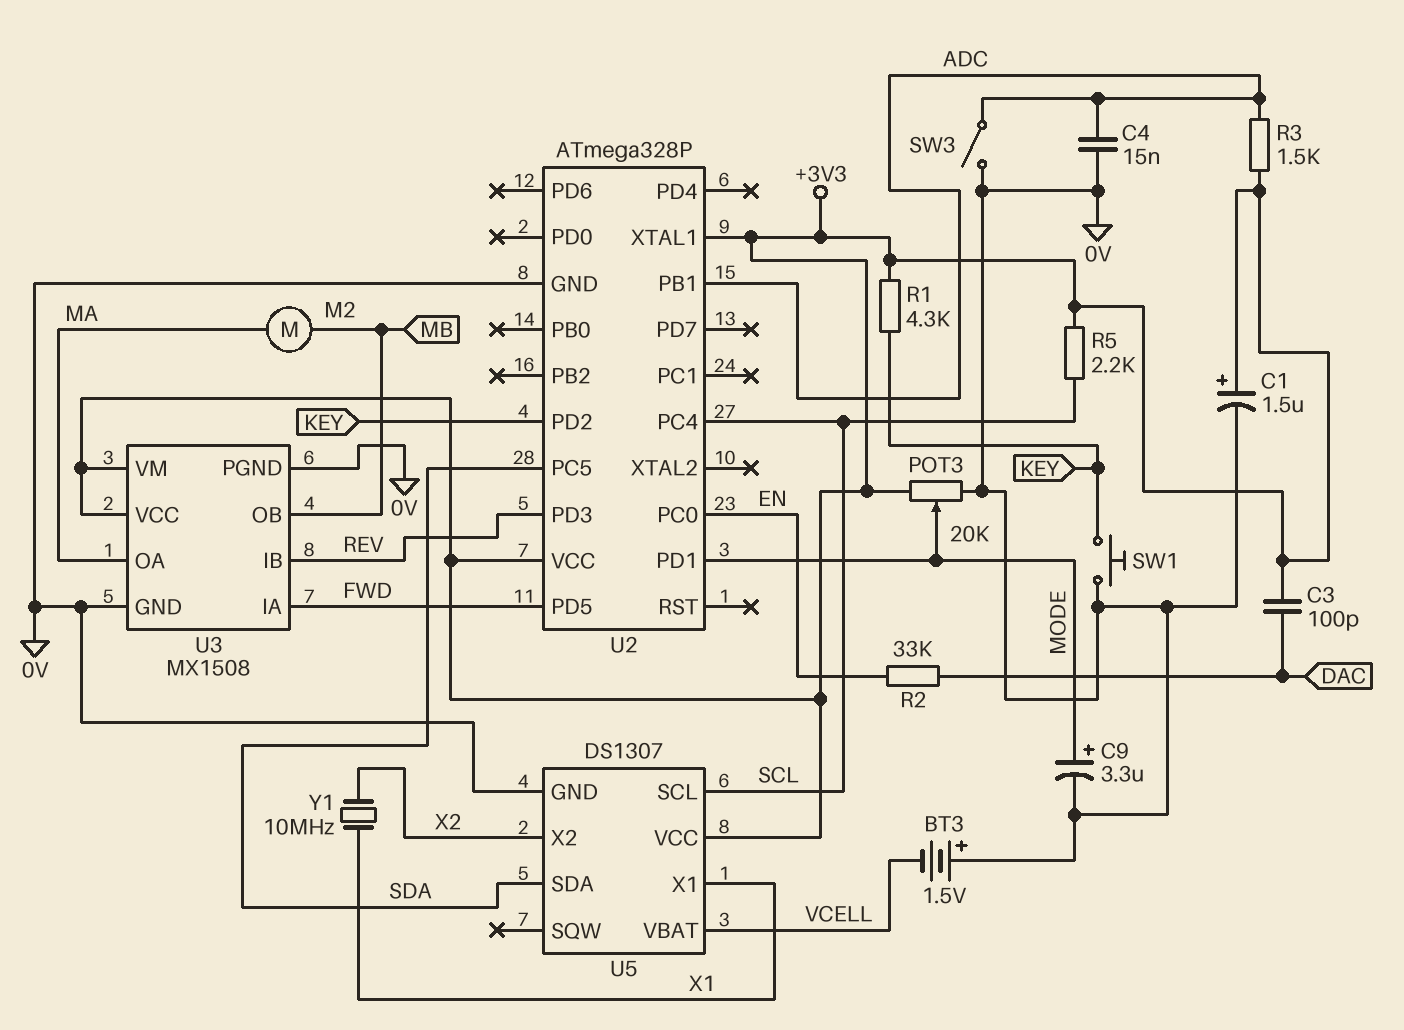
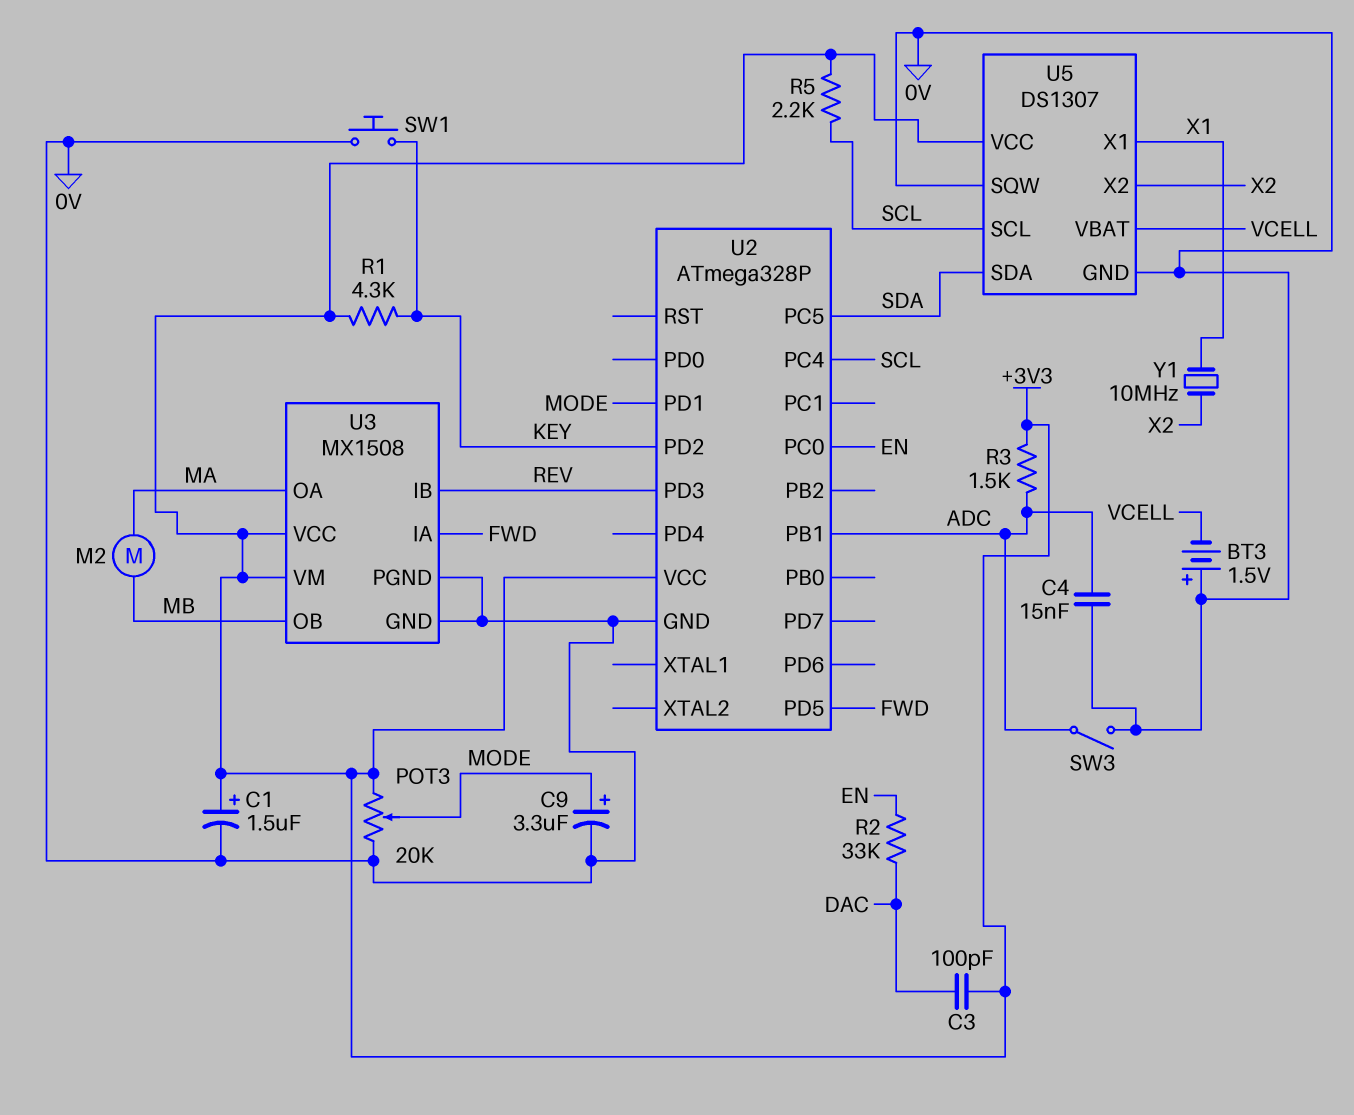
U2 pin XTAL1: +3V3 -> none
U5 pin SQW: none -> 0V

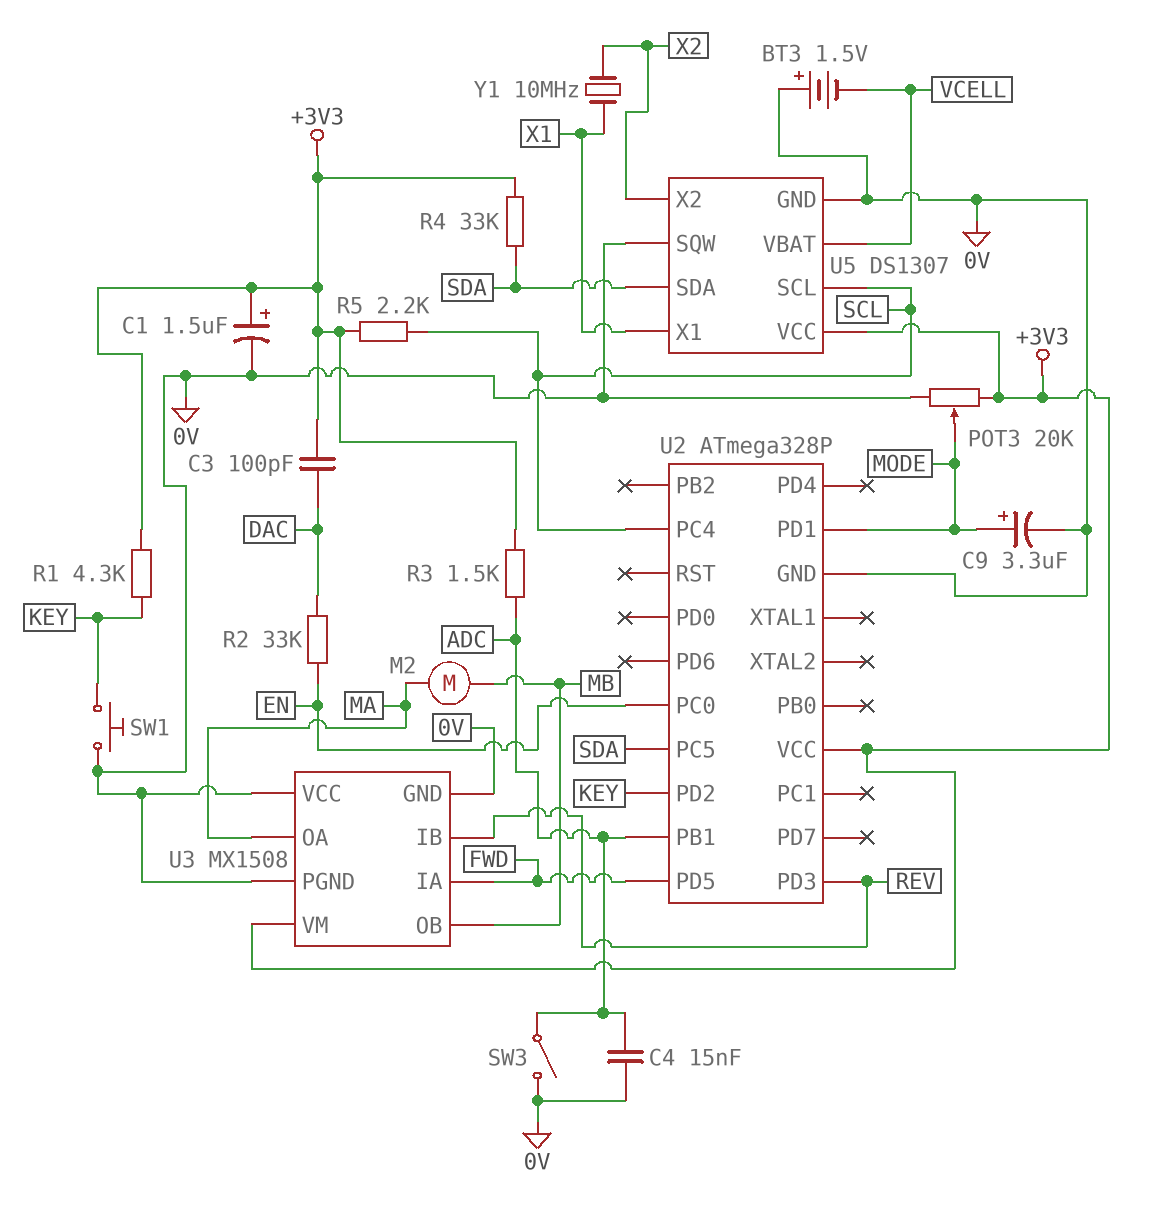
R4: none -> 33k (+3V3, SDA)
U3 pin VCC: +3V3 -> 0V

